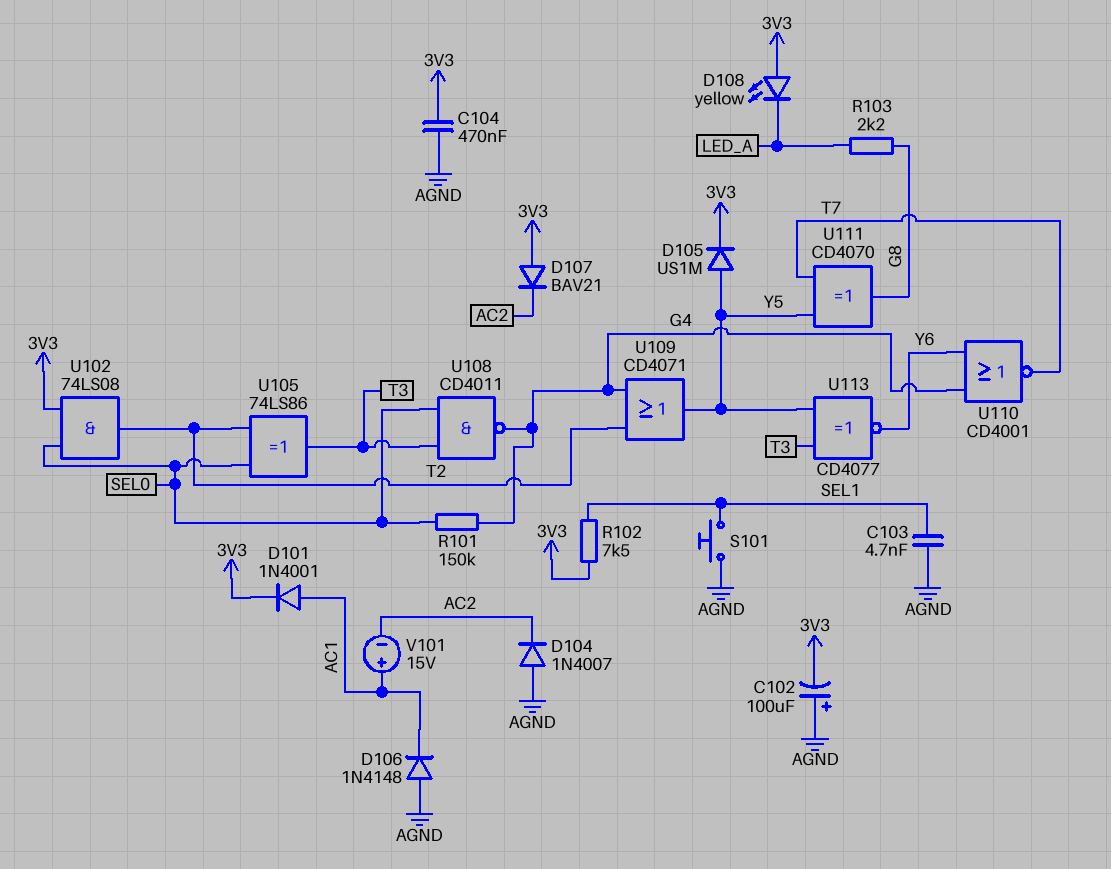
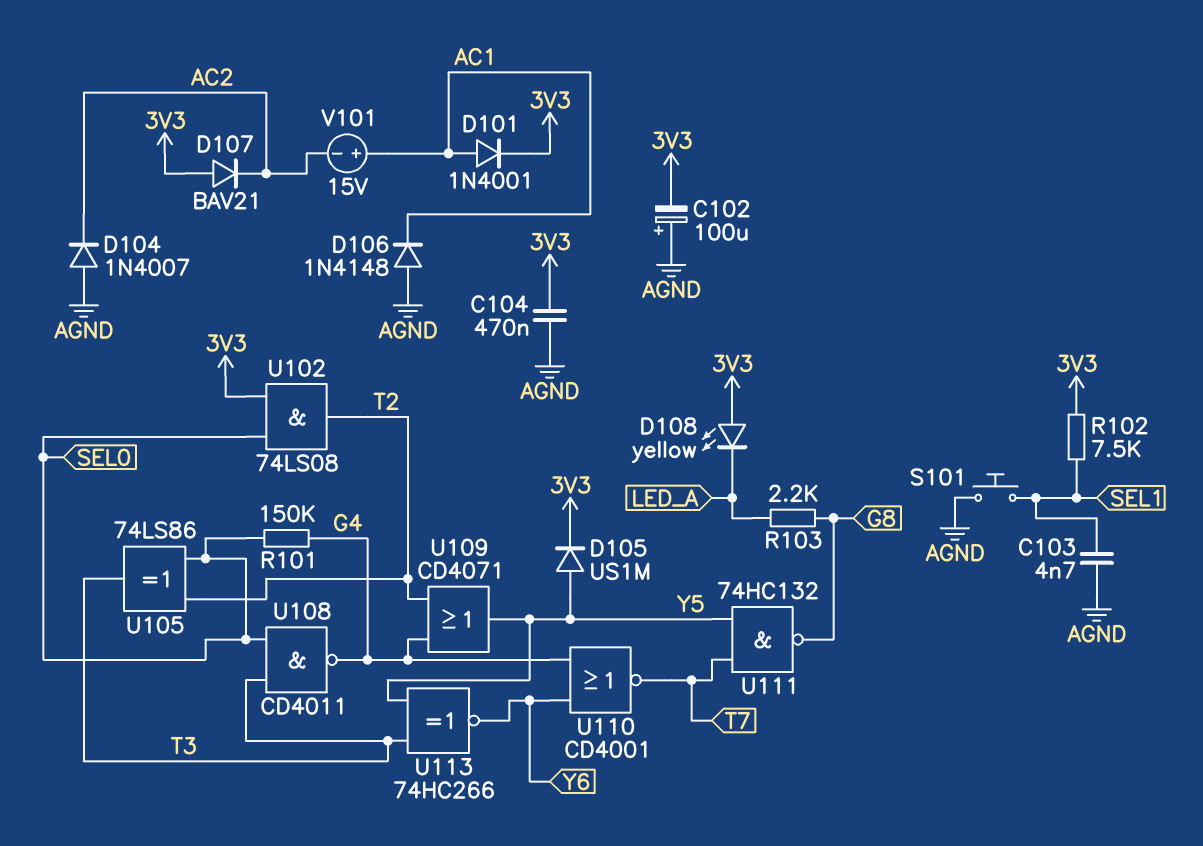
U111: XOR CD4070 (in T7, in Y5, out G8) -> NAND 74HC132 (in T7, in Y5, out G8)
U113: XNOR CD4077 (in T3, in Y5, out Y6) -> XNOR 74HC266 (in T3, in Y5, out Y6)

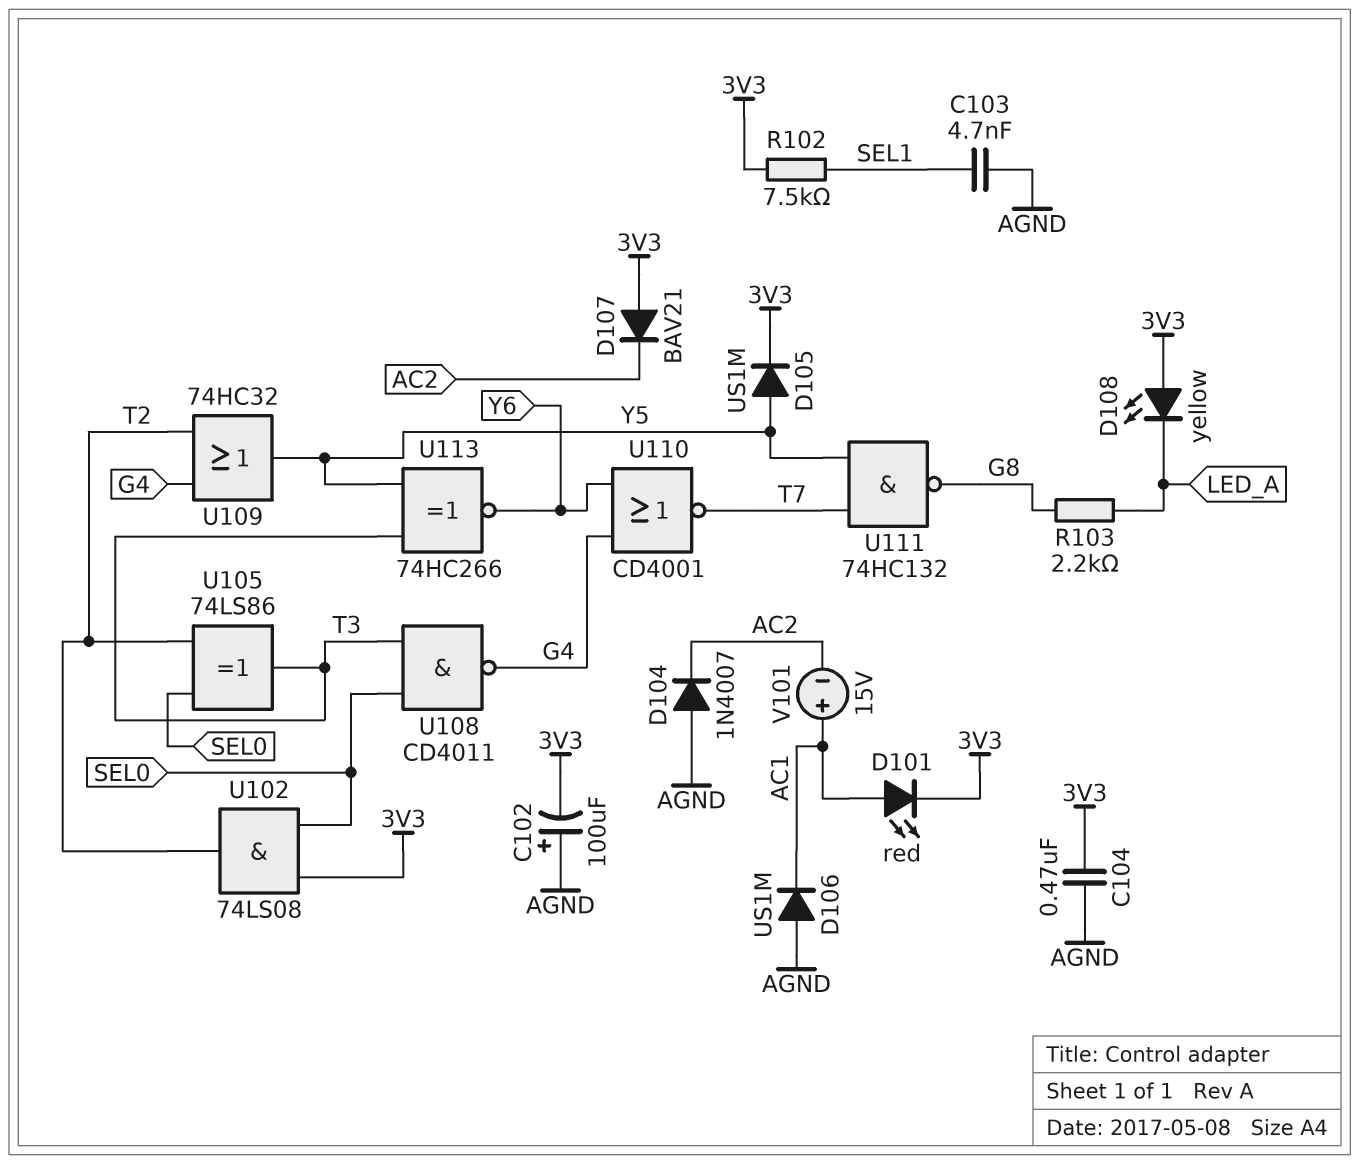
D101: diode 1N4001 (A AC1, K 3V3) -> LED red (A AC1, K 3V3)
D106: diode 1N4148 (A AGND, K AC1) -> diode US1M (A AGND, K AC1)
R101: 150k (G4, SEL0) -> none
S101: button (AGND, SEL1) -> none
U109: OR CD4071 (in G4, in T2, out Y5) -> OR 74HC32 (in G4, in T2, out Y5)

